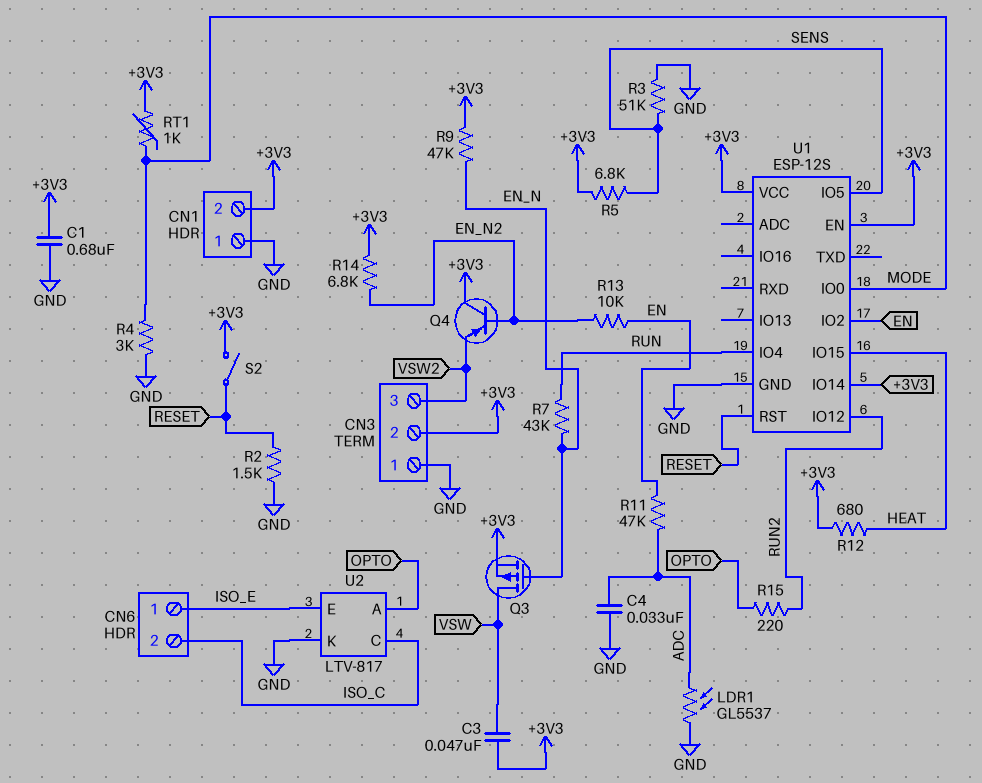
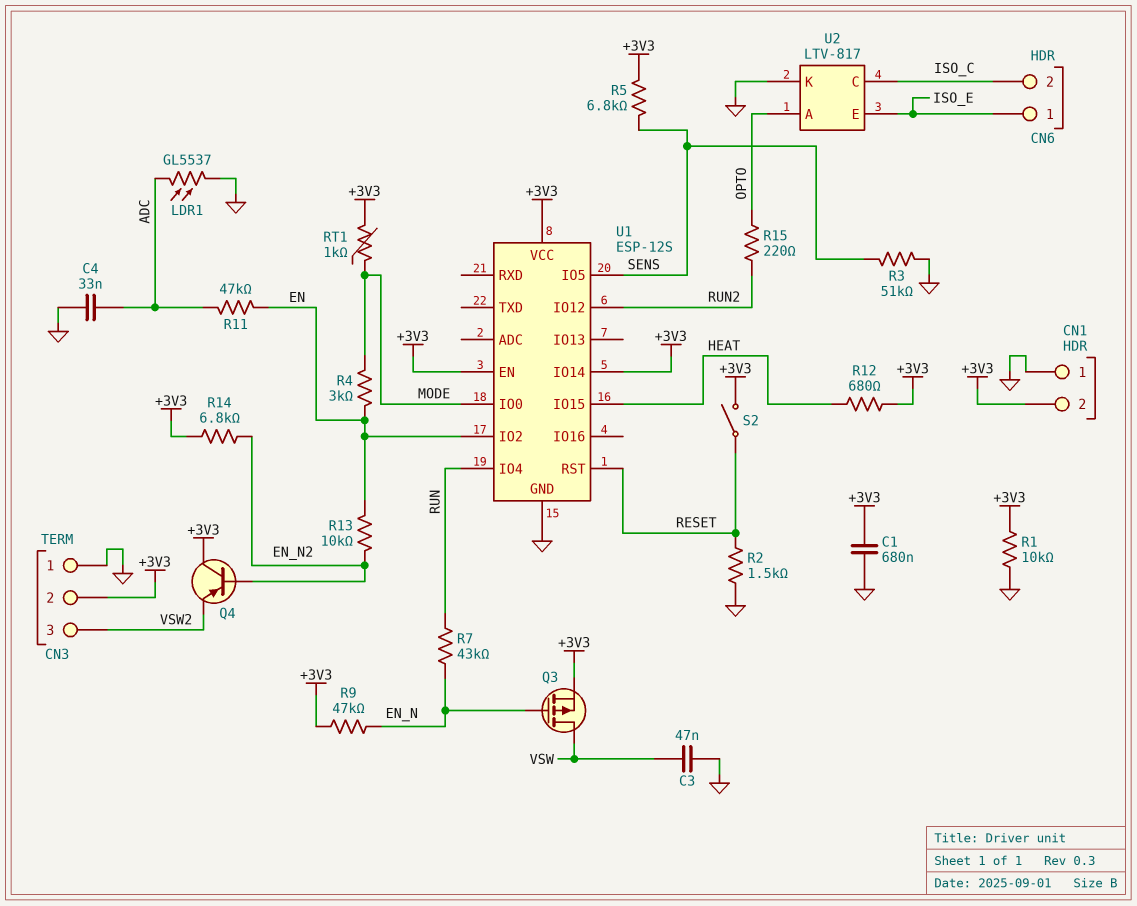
C3: 47nF (+3V3, VSW) -> 47nF (GND, VSW)
R1: none -> 10k (+3V3, GND)
R4: 3k (GND, MODE) -> 3k (EN, MODE)

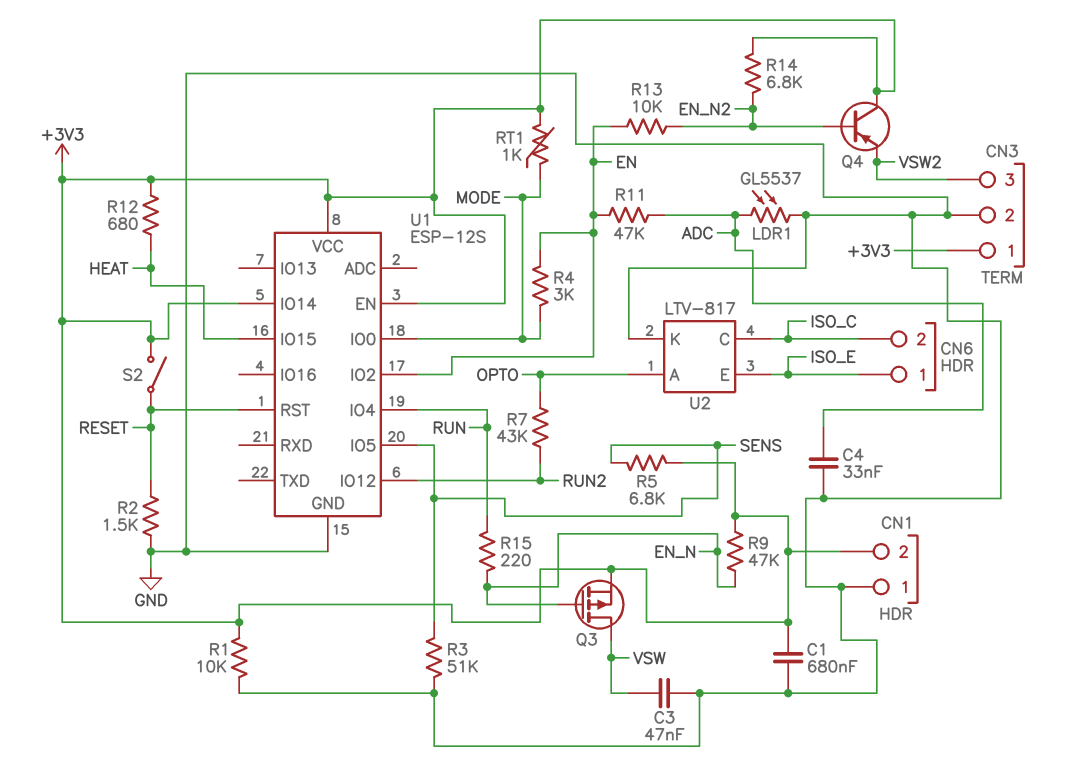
CN3 pin 1: GND -> +3V3
CN3 pin 2: +3V3 -> GND
R7: 43k (EN_N, RUN) -> 43k (OPTO, RUN2)
R15: 220 (OPTO, RUN2) -> 220 (EN_N, RUN)

